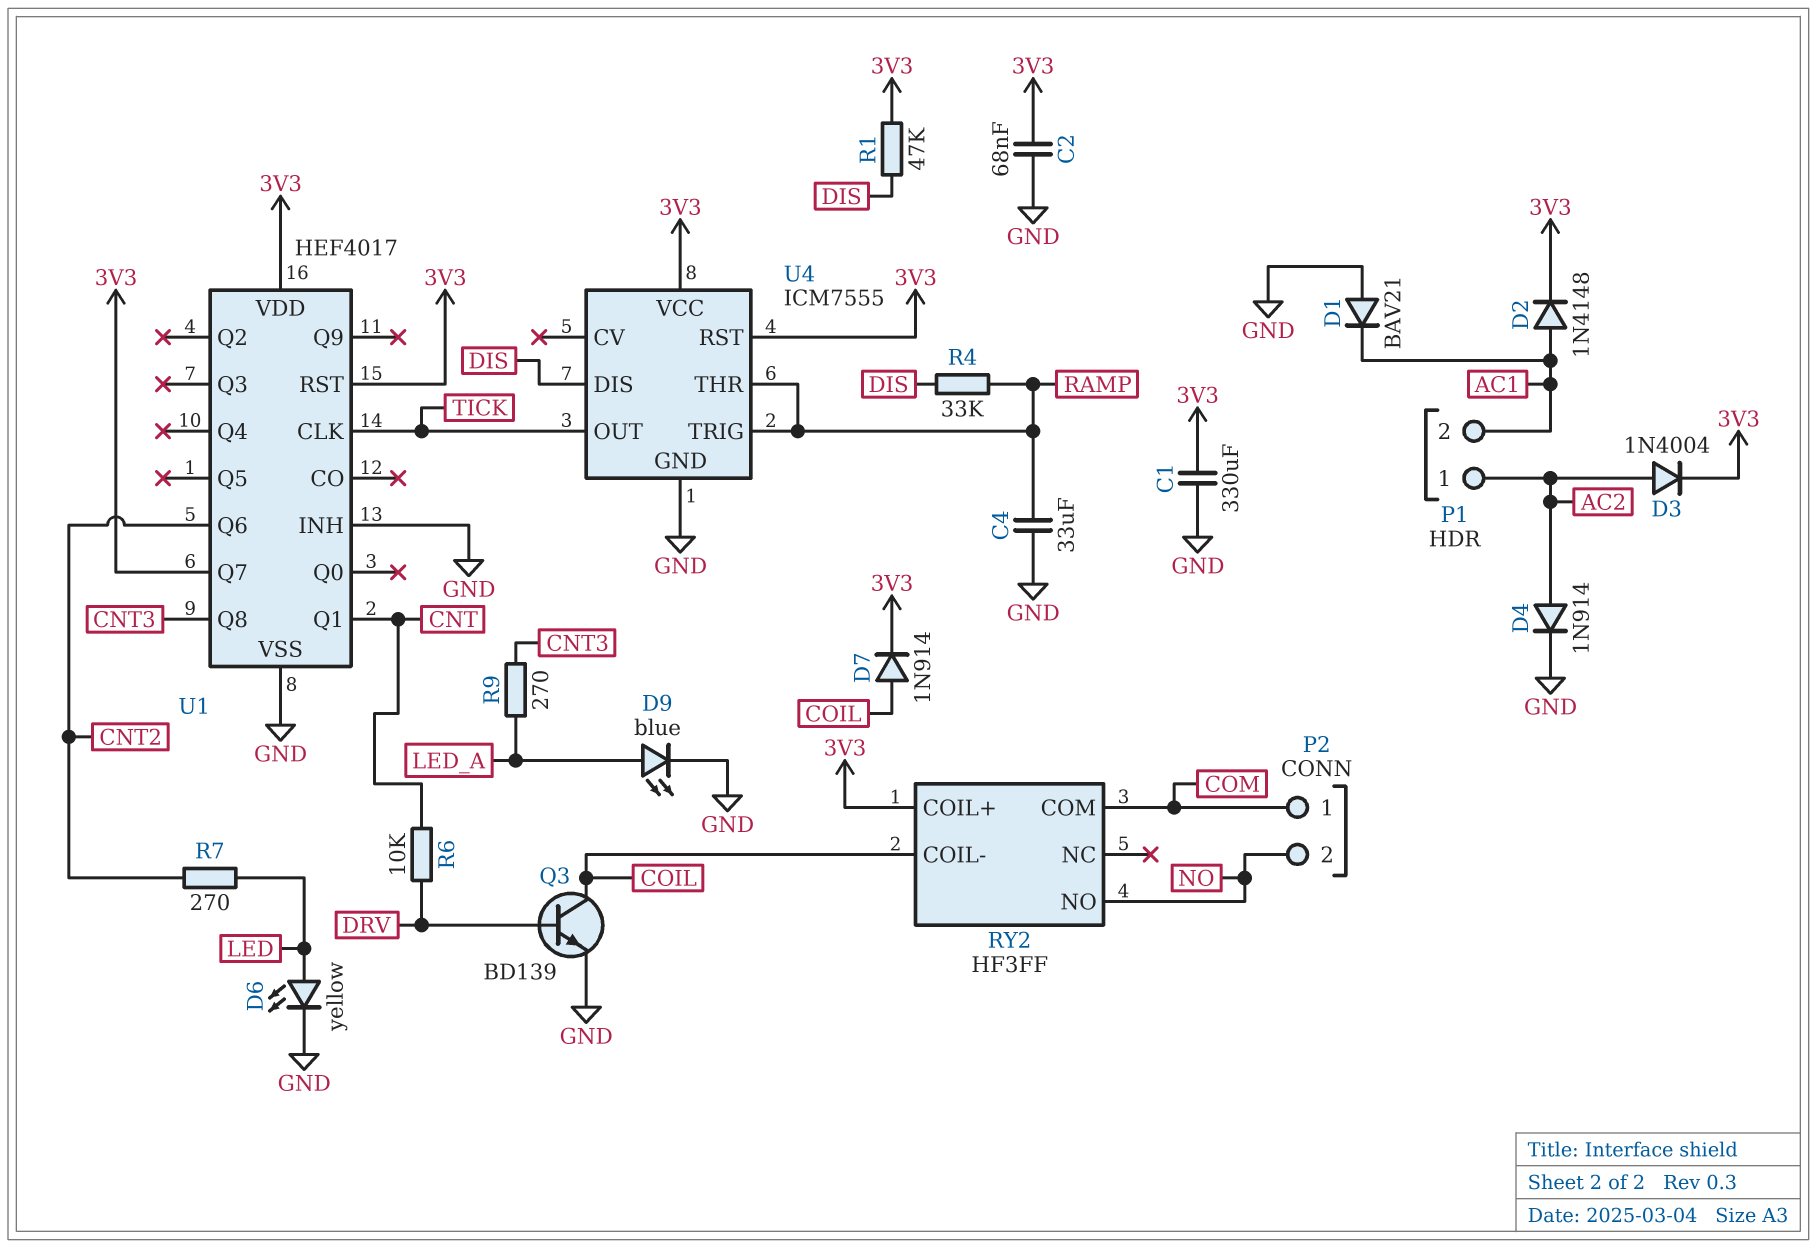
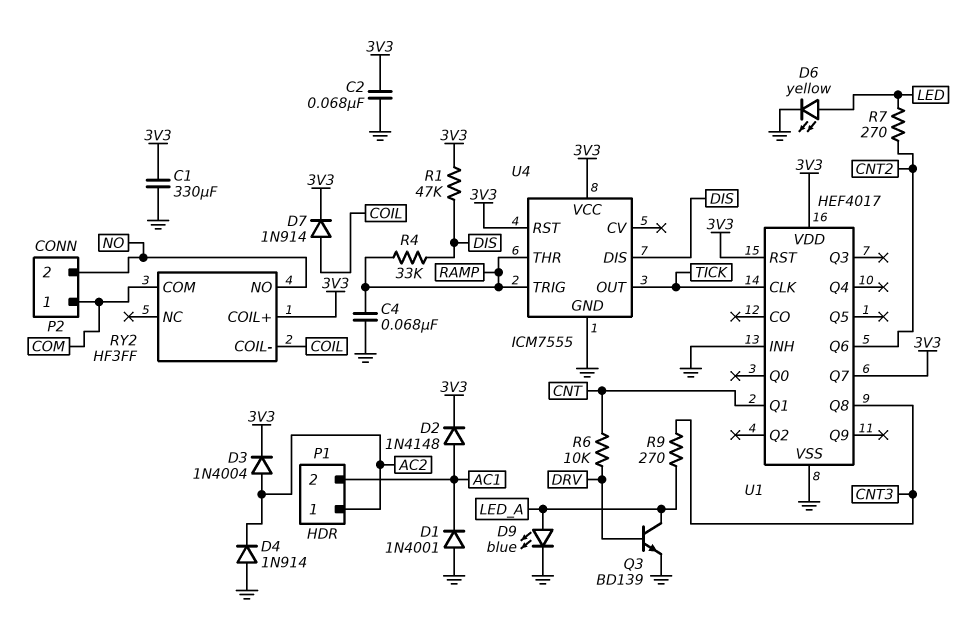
C4: 33uF (GND, RAMP) -> 68nF (GND, RAMP)
D1: diode BAV21 (A GND, K AC1) -> diode 1N4001 (A GND, K AC1)
D4: diode 1N914 (A AC2, K GND) -> diode 1N914 (A GND, K AC2)
Q3: NPN BD139 (B DRV, C COIL, E GND) -> NPN BD139 (B DRV, C LED_A, E GND)

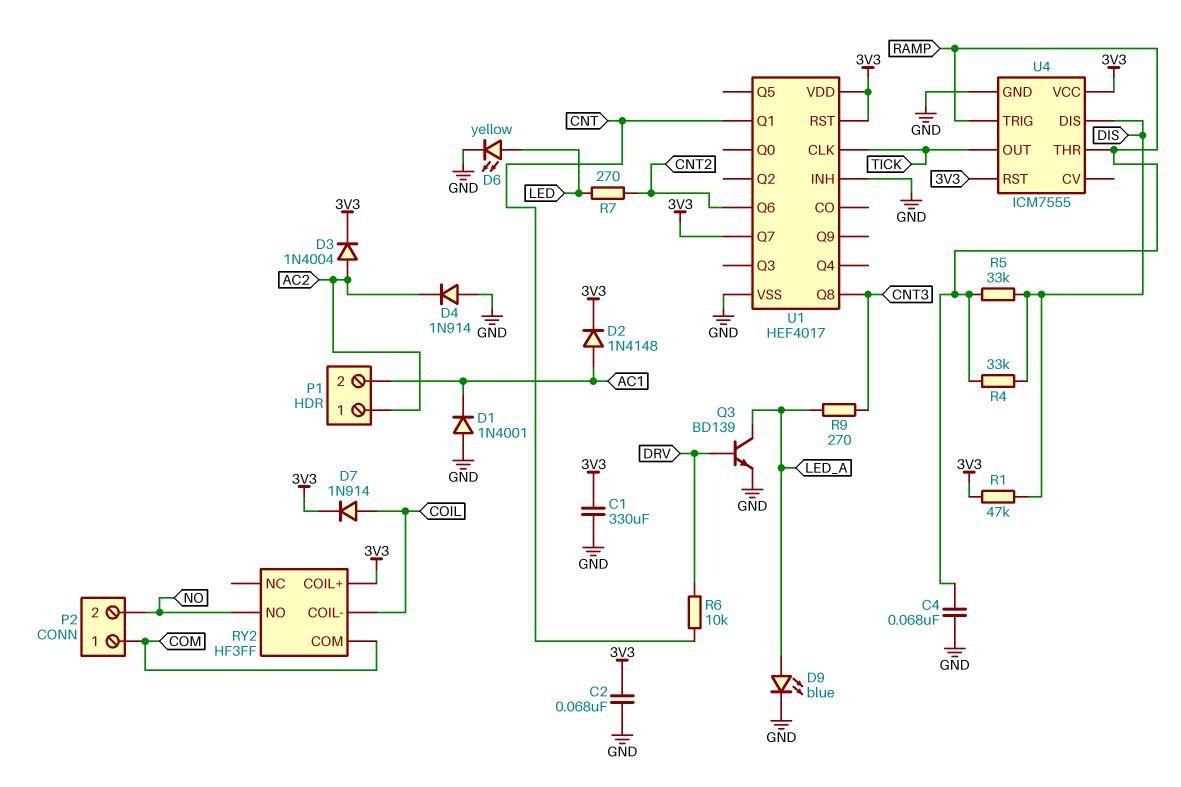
R5: none -> 33k (DIS, RAMP)

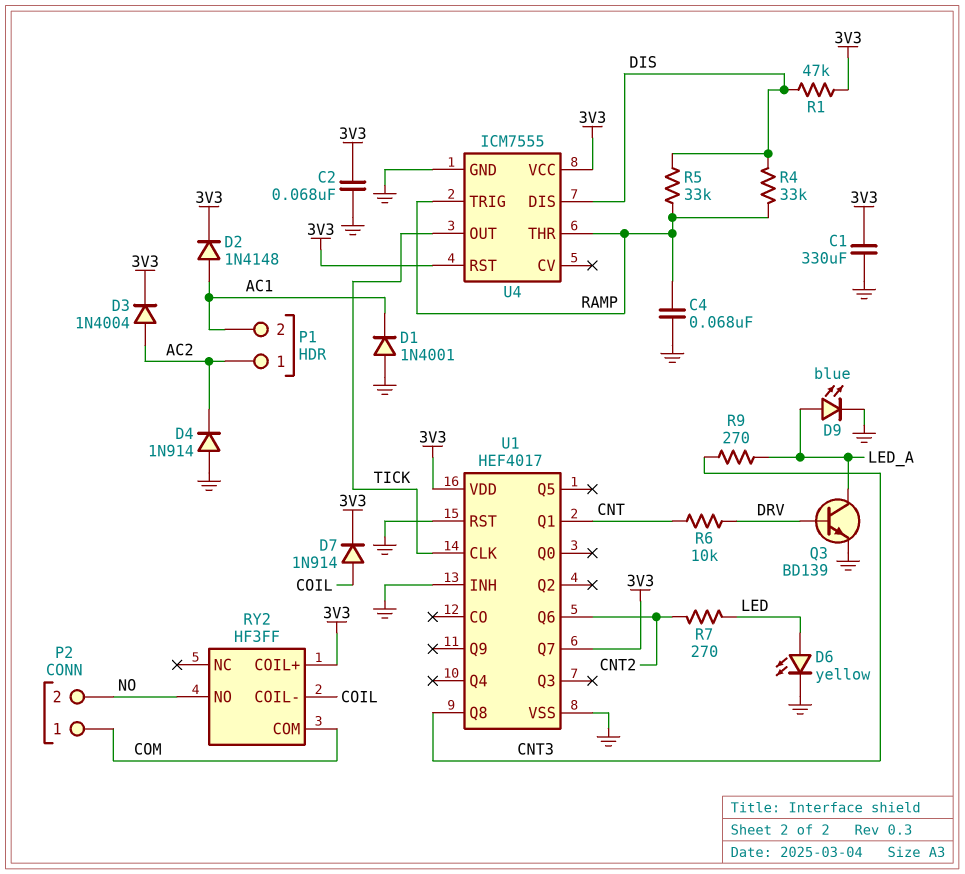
U1 pin RST: 3V3 -> GND

